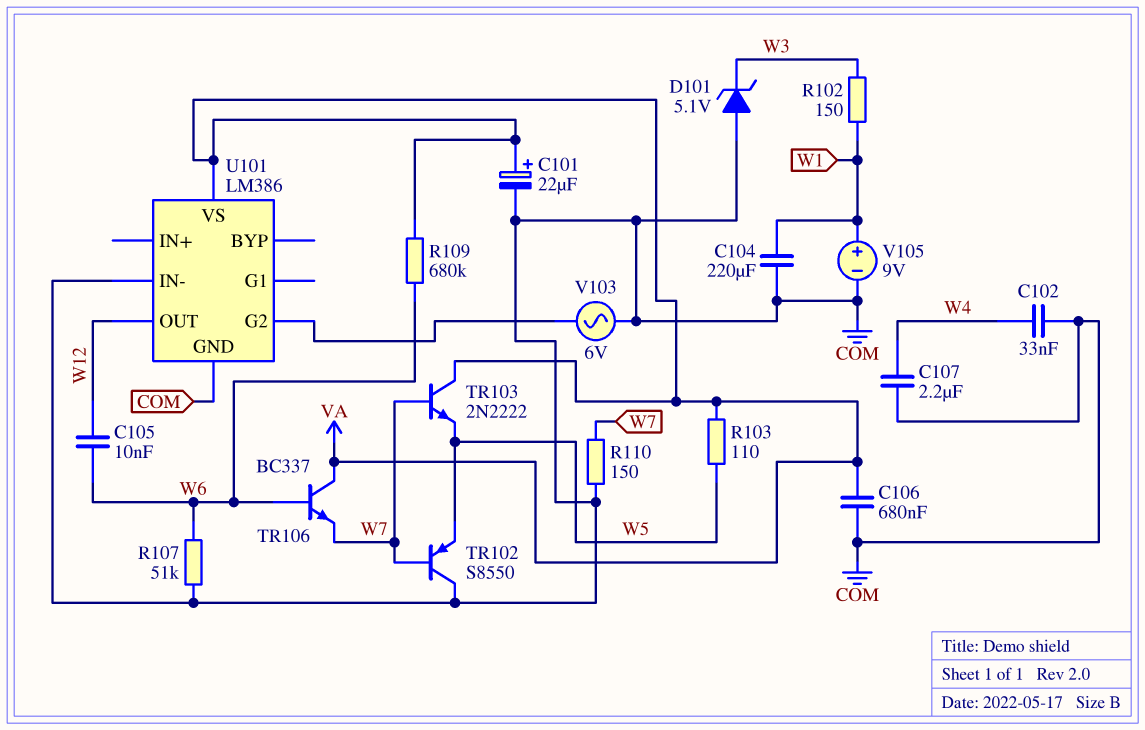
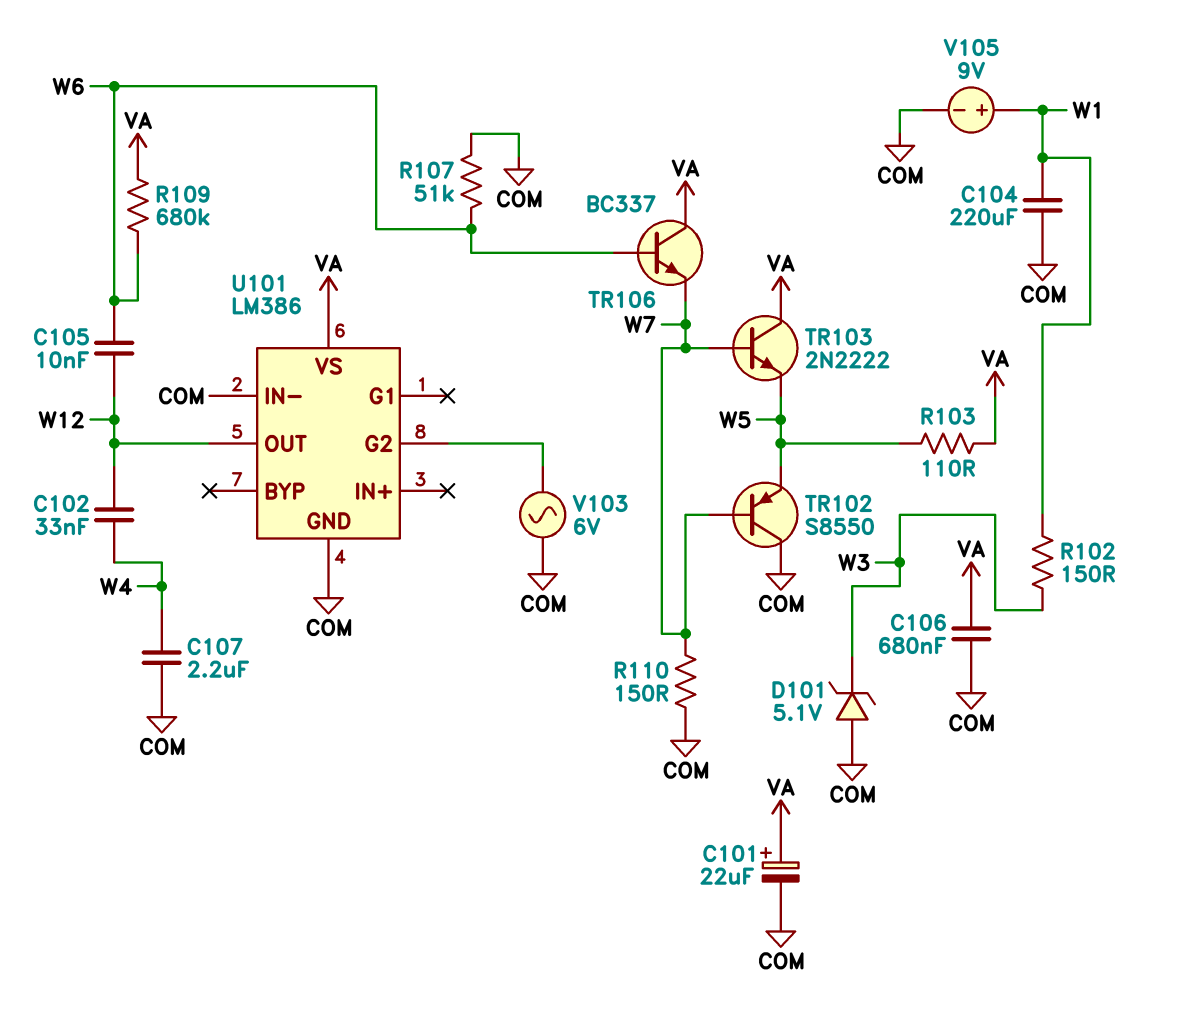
C102: 33nF (COM, W4) -> 33nF (W4, W12)

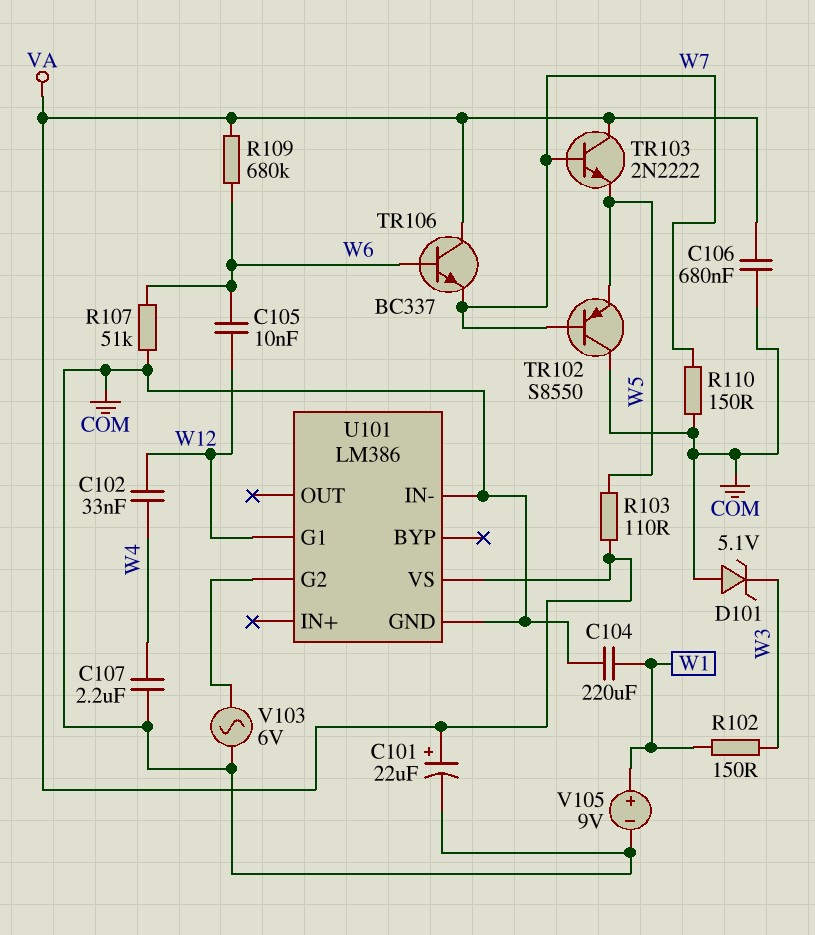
U101 pin G1: none -> W12
U101 pin OUT: W12 -> none

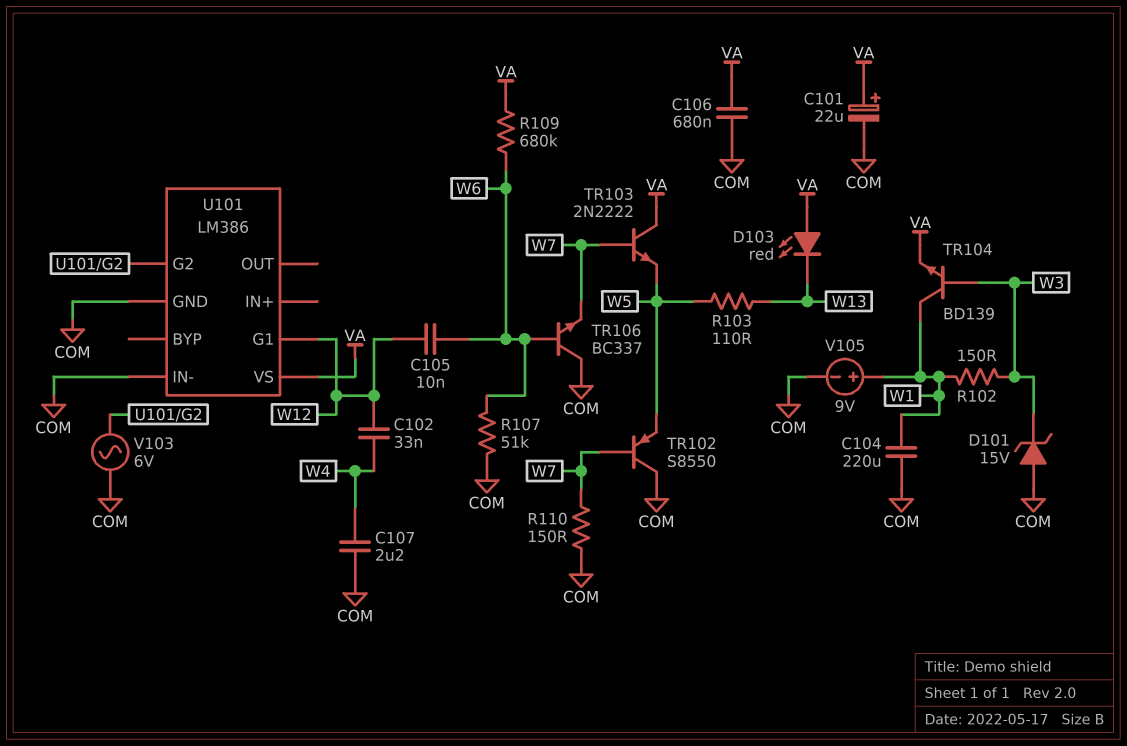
D101: zener 5.1V (A COM, K W3) -> zener 15V (A COM, K W3)
D103: none -> LED red (A VA, K W13)
R103: 110 (VA, W5) -> 110 (W5, W13)
TR104: none -> NPN BD139 (B W3, C W1, E VA)
TR106: NPN BC337 (B W6, C VA, E W7) -> NPN BC337 (B W6, C COM, E W7)

